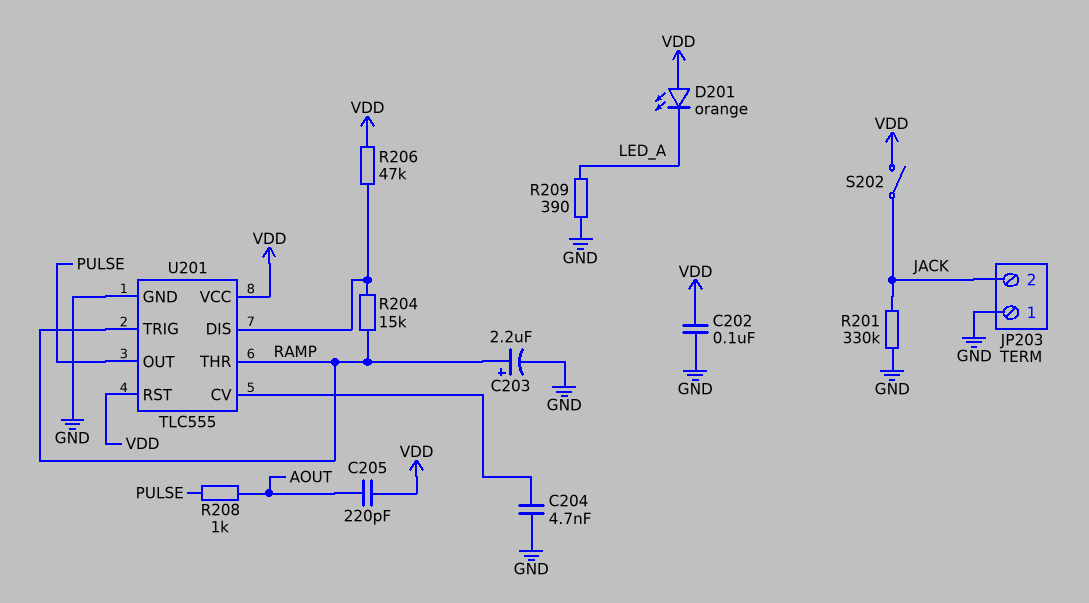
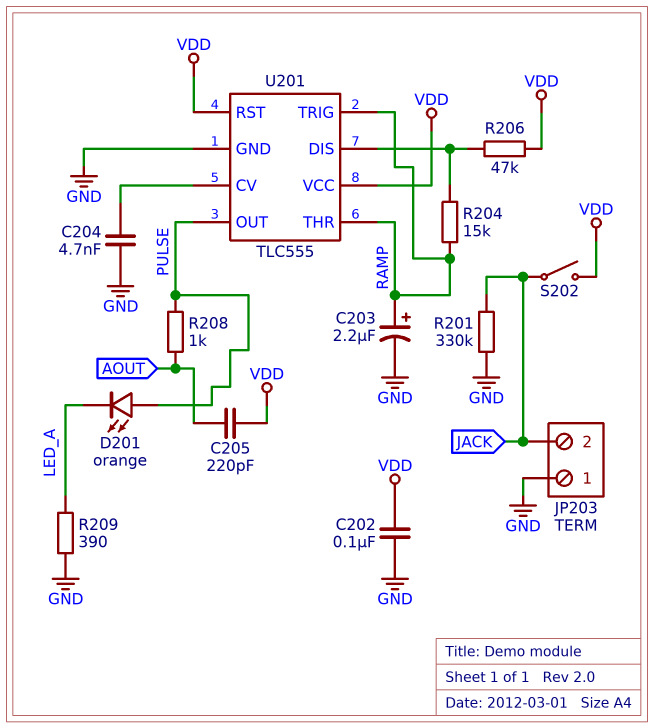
D201: LED orange (A VDD, K LED_A) -> LED orange (A PULSE, K LED_A)

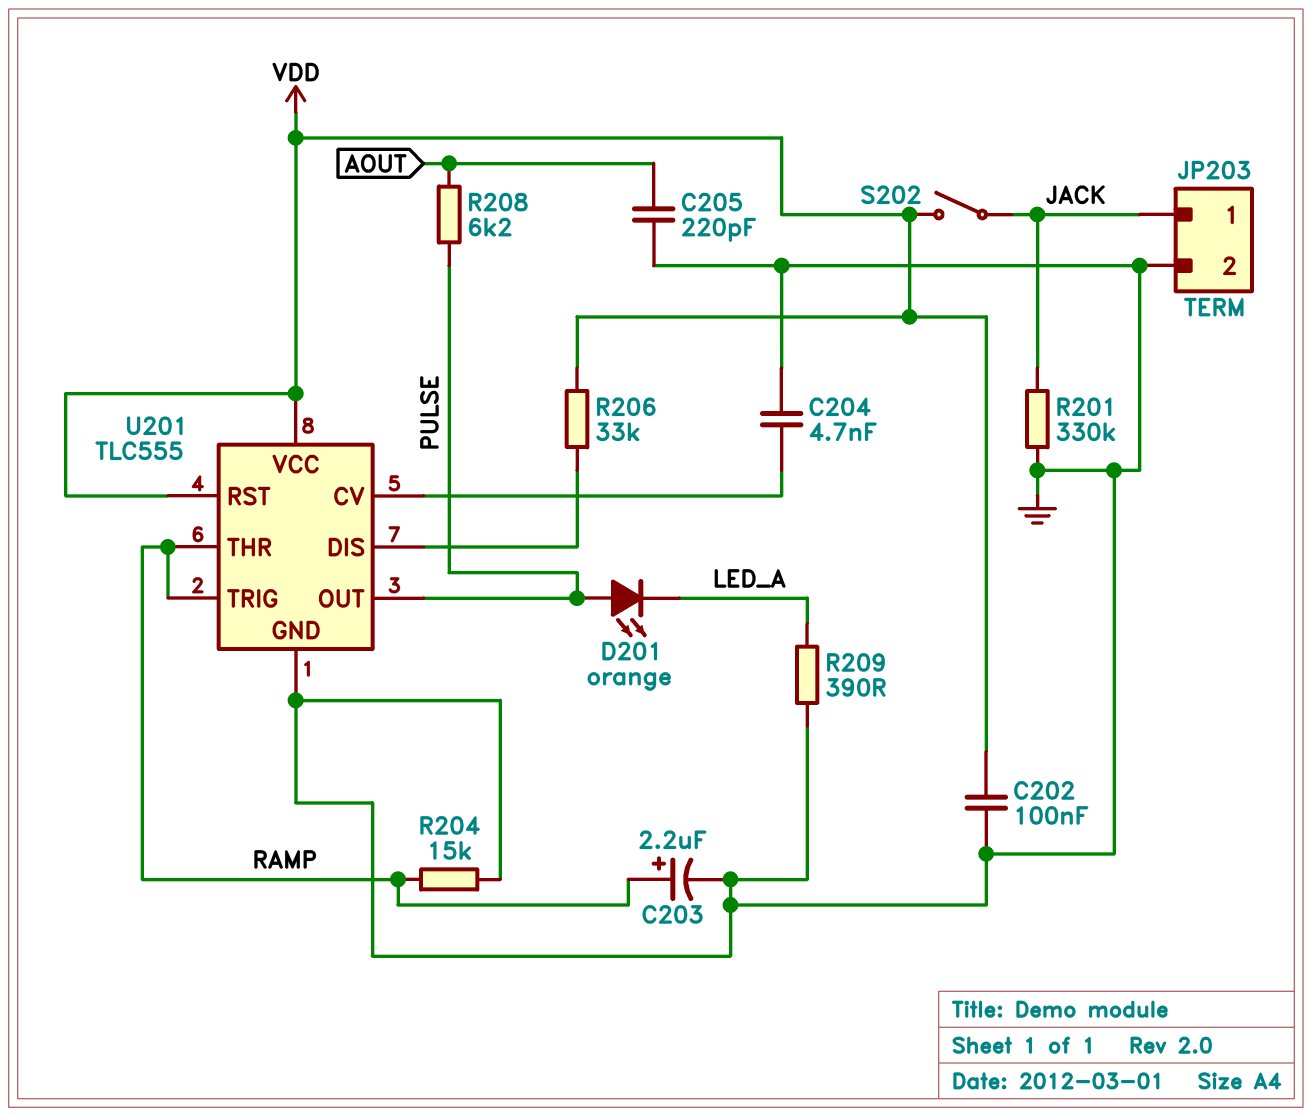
C205: 220pF (AOUT, VDD) -> 220pF (AOUT, GND)
JP203 pin 1: GND -> JACK
JP203 pin 2: JACK -> GND
R204: 15k (RAMP, U201/DIS) -> 15k (GND, RAMP)
R206: 47k (U201/DIS, VDD) -> 33k (U201/DIS, VDD)
R208: 1k (AOUT, PULSE) -> 6.2k (AOUT, PULSE)

